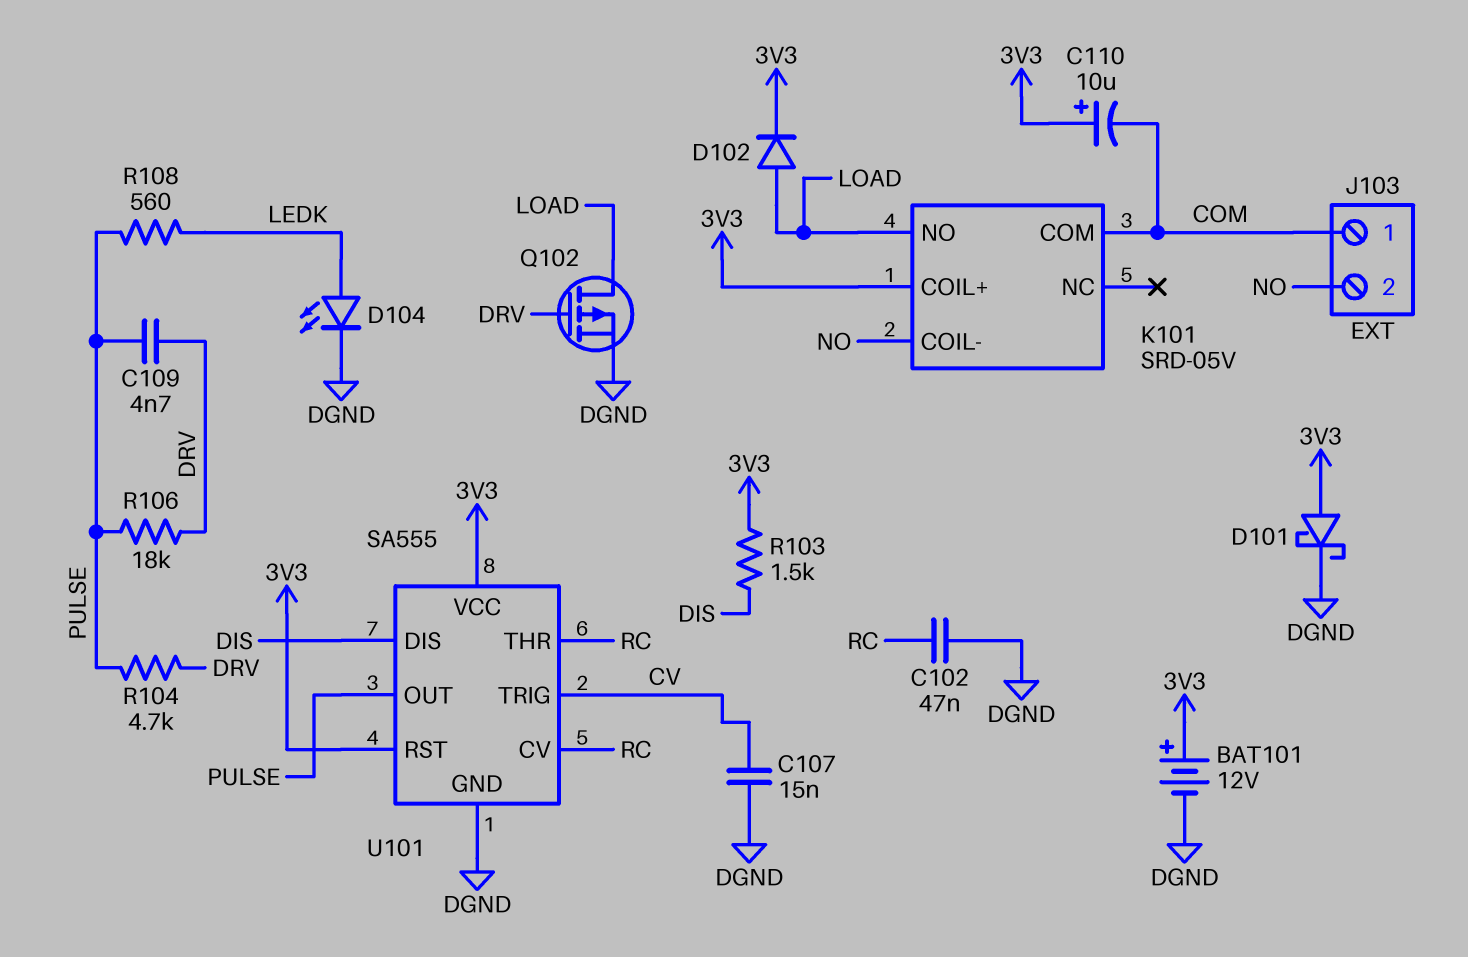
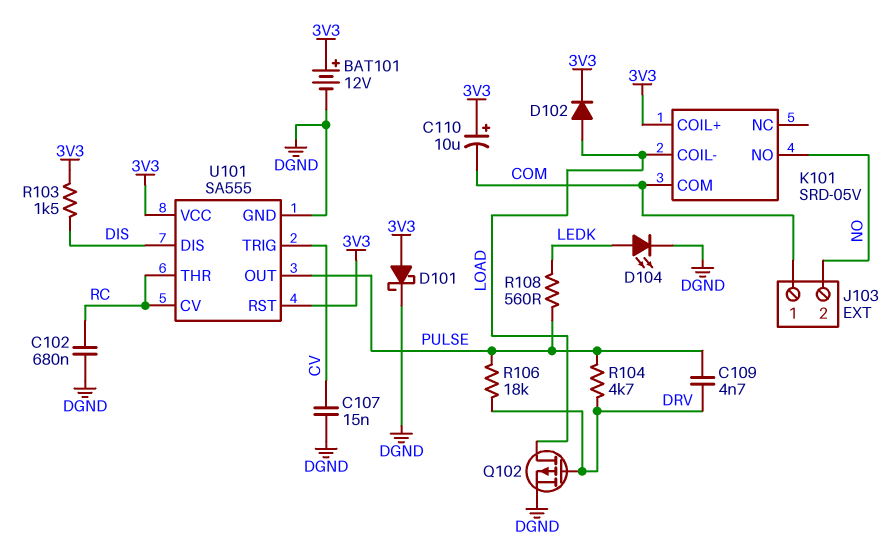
C102: 47nF (DGND, RC) -> 680nF (DGND, RC)
K101 pin COIL-: NO -> LOAD
K101 pin NO: LOAD -> NO

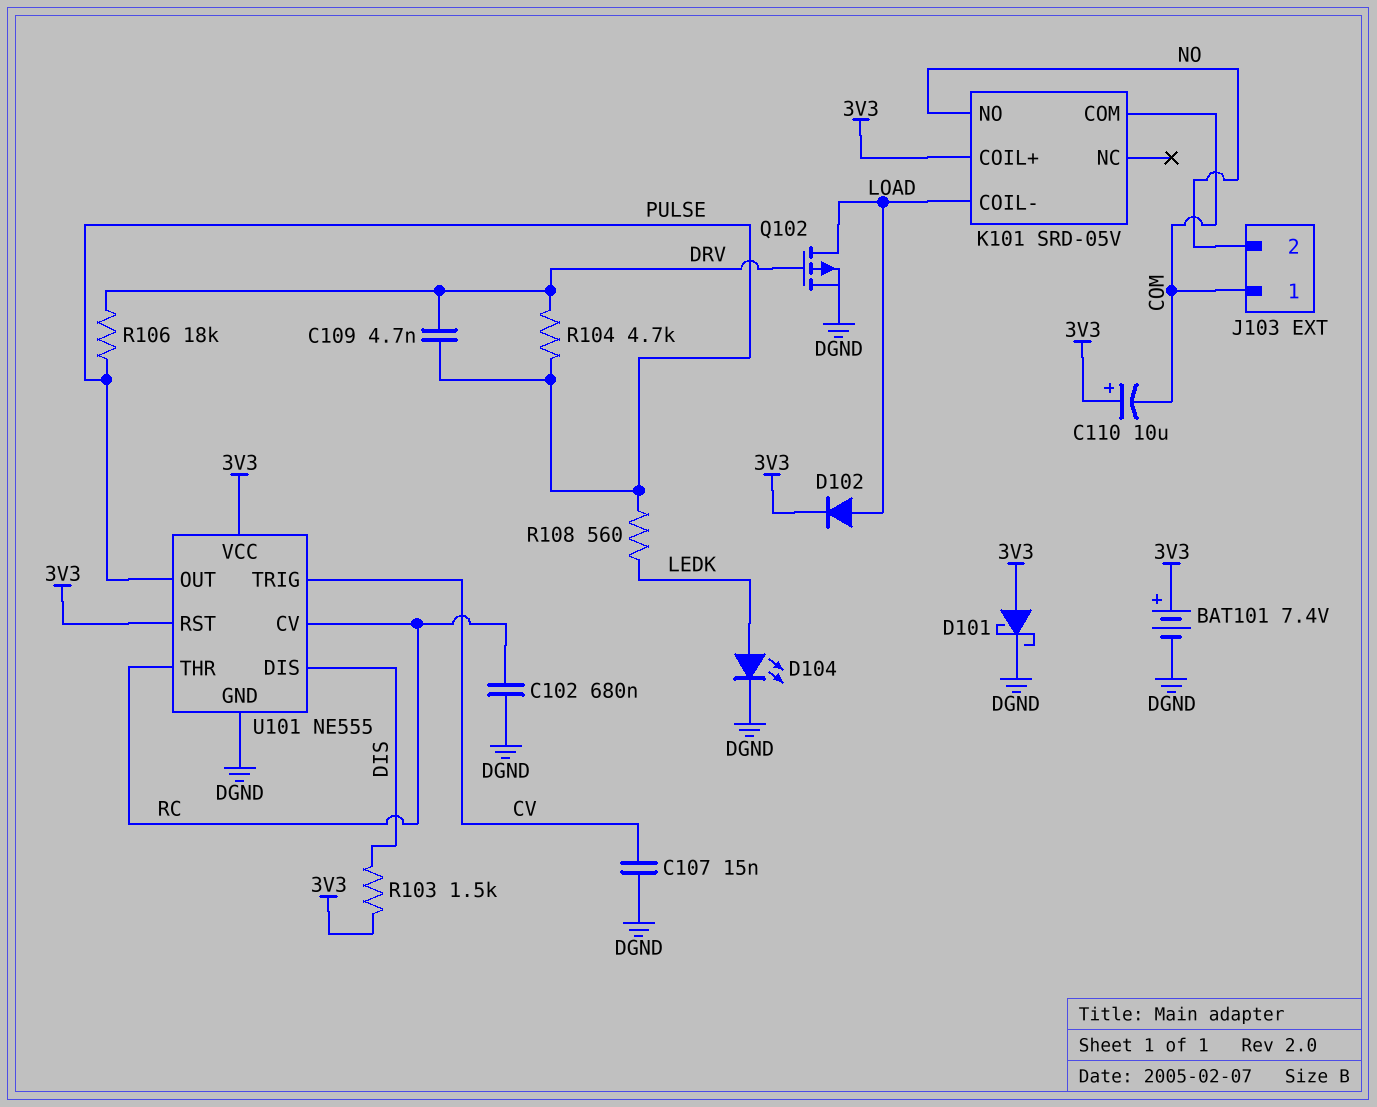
BAT101: 12V (plus 3V3, minus DGND) -> 7.4V (plus 3V3, minus DGND)
U101: SA555 -> NE555

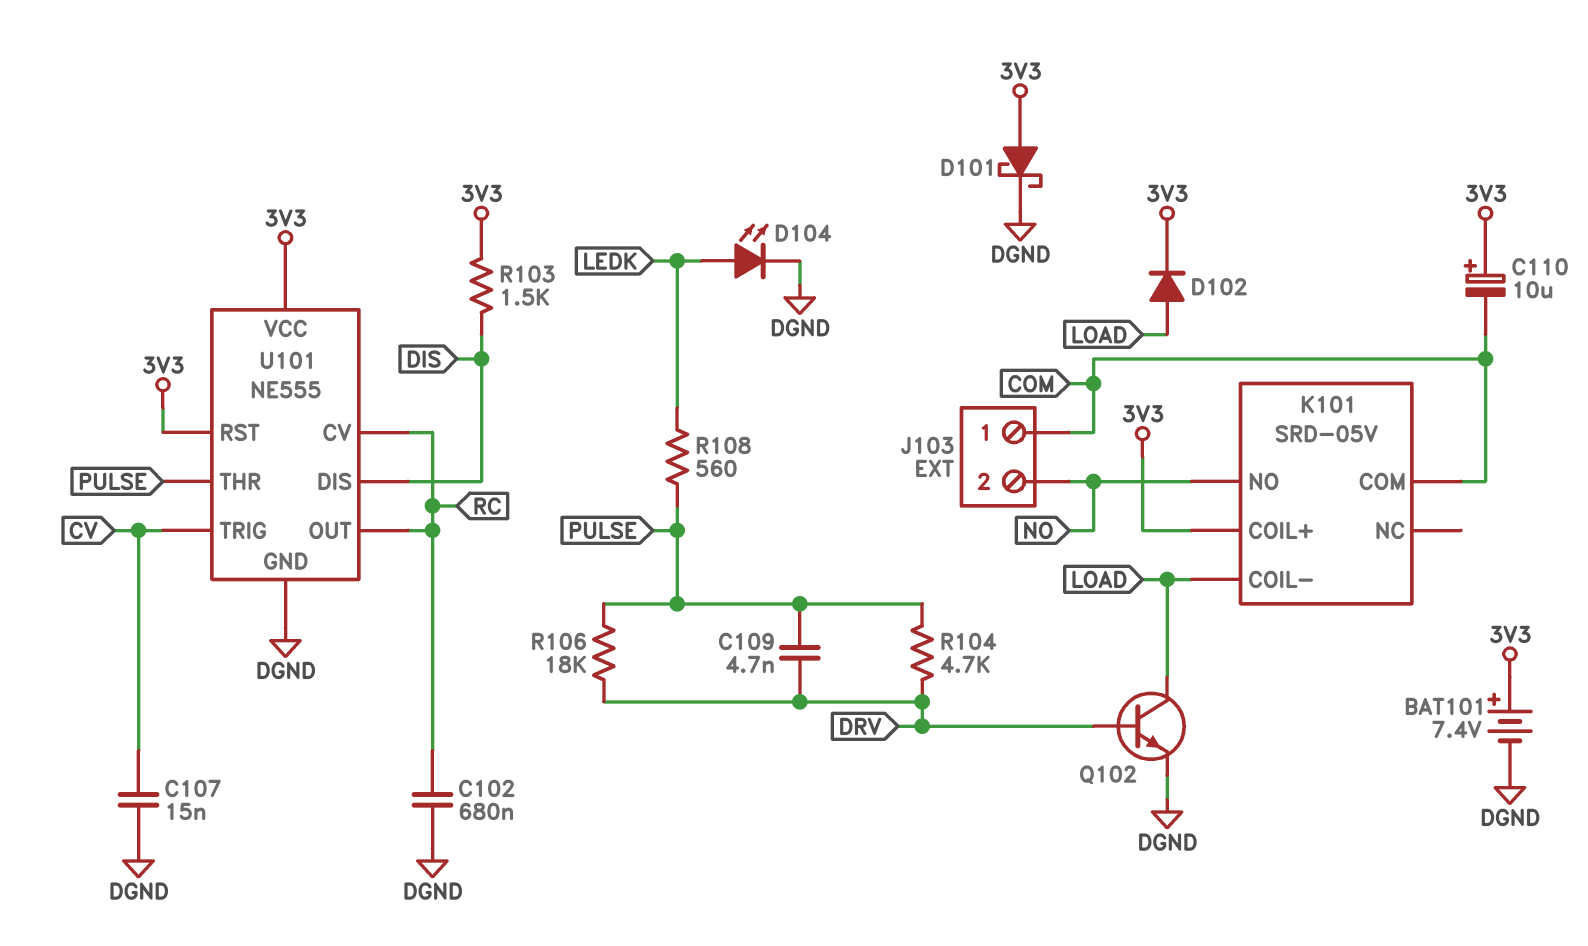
Q102: PMOS (G DRV, D LOAD, S DGND) -> NPN (B DRV, C LOAD, E DGND)
U101 pin OUT: PULSE -> RC
U101 pin THR: RC -> PULSE

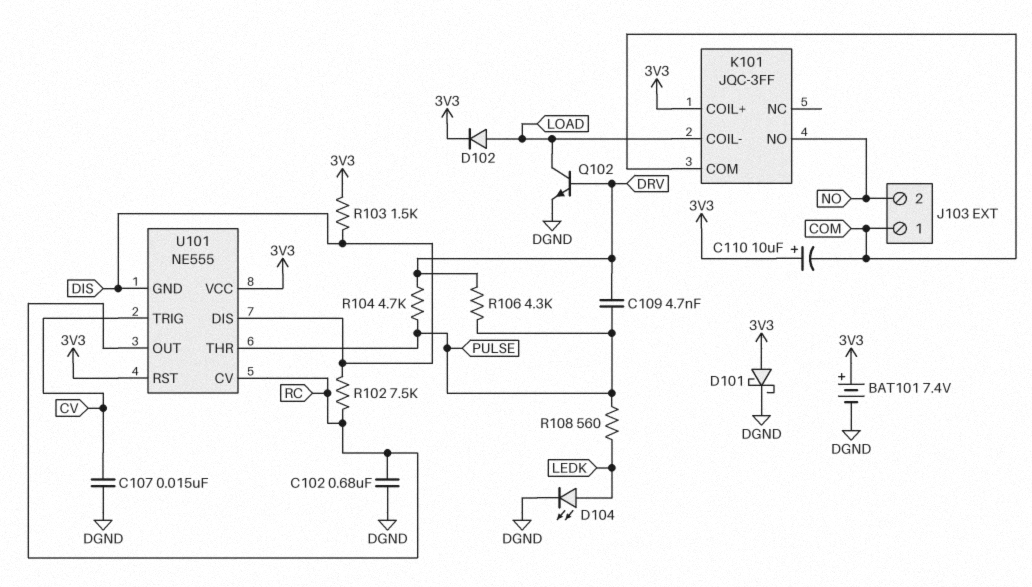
K101: SRD-05V -> JQC-3FF
R102: none -> 7.5k (DIS, RC)
R106: 18k (DRV, PULSE) -> 4.3k (DRV, PULSE)
U101 pin GND: DGND -> DIS

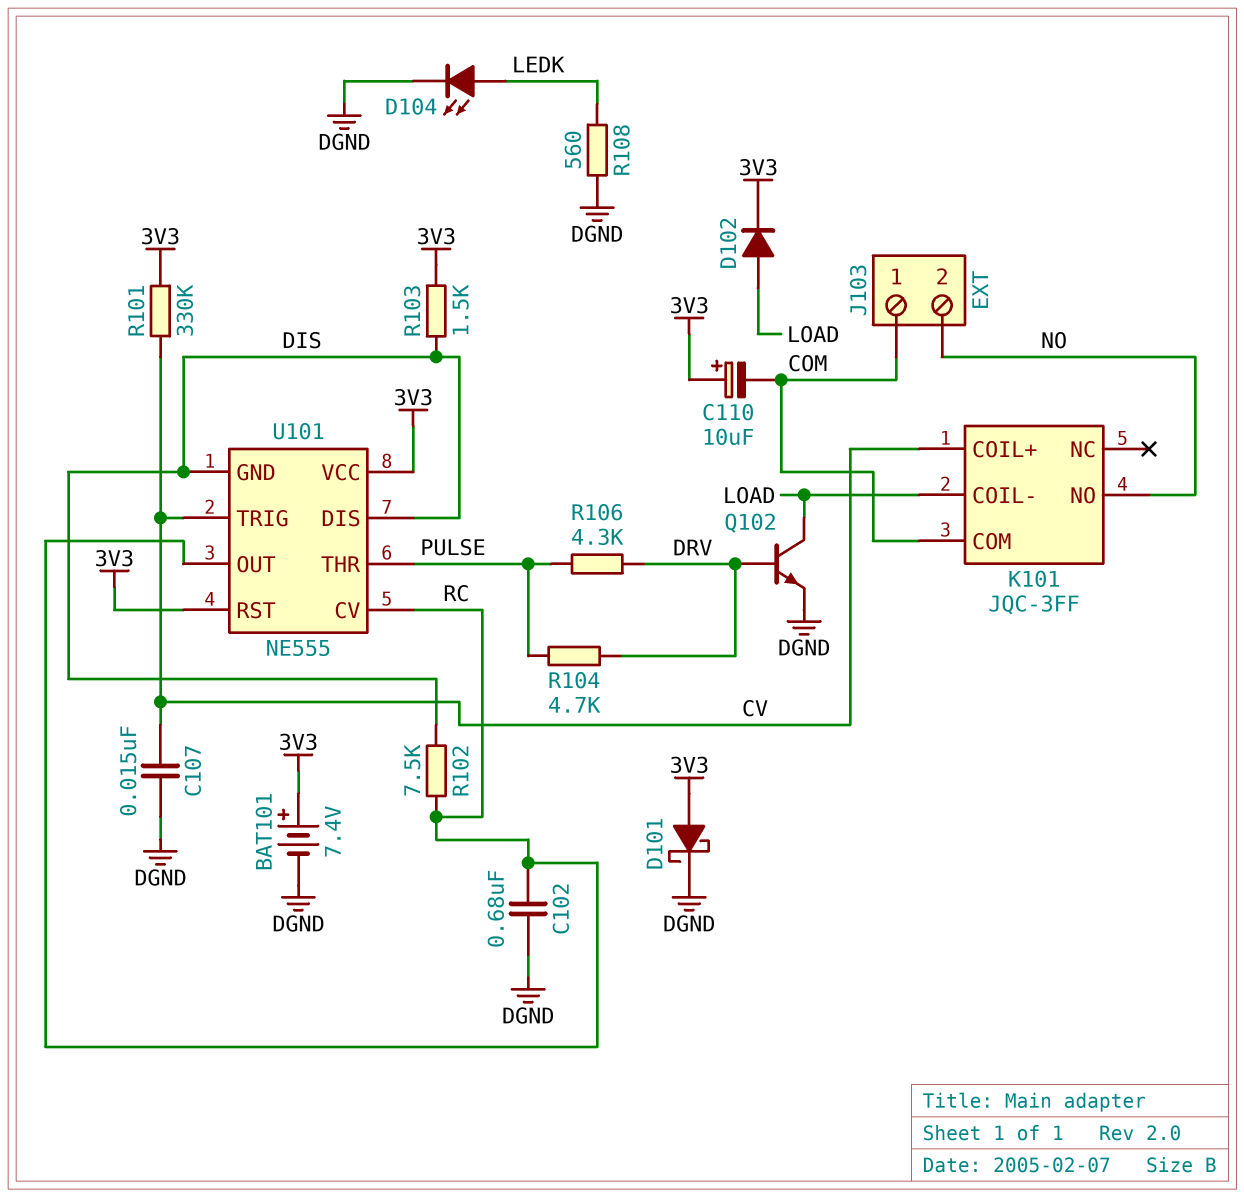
C109: 4.7nF (DRV, PULSE) -> none
K101 pin COIL+: 3V3 -> CV
R101: none -> 330k (3V3, CV)
R108: 560 (LEDK, PULSE) -> 560 (DGND, LEDK)

